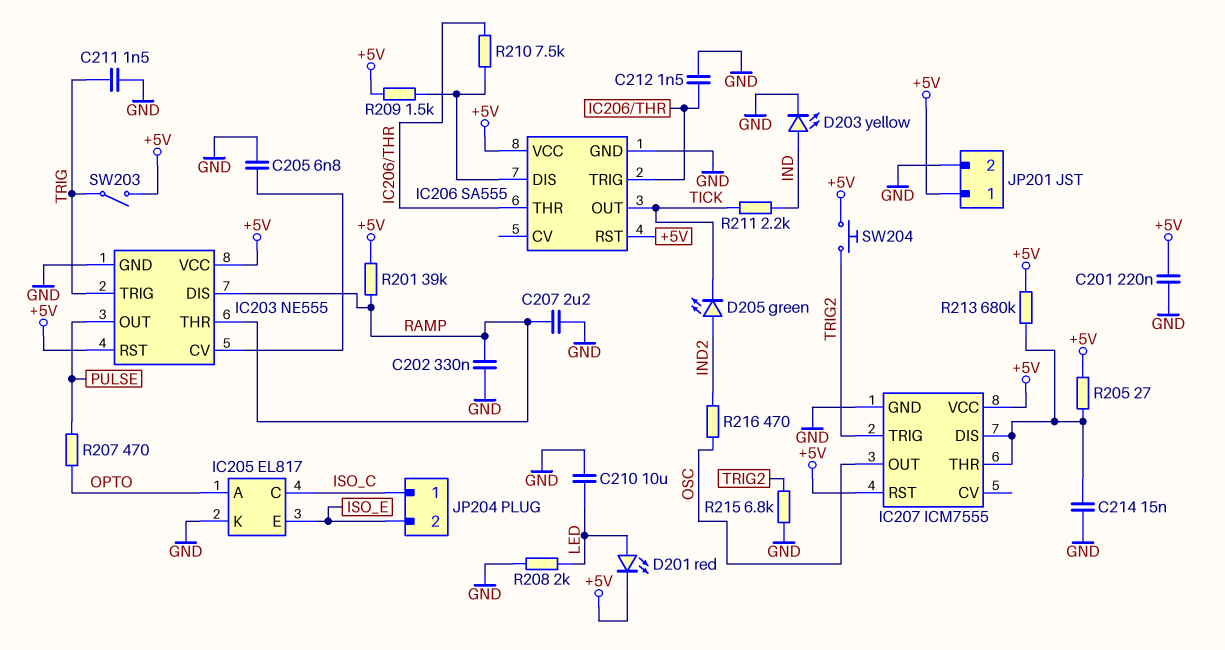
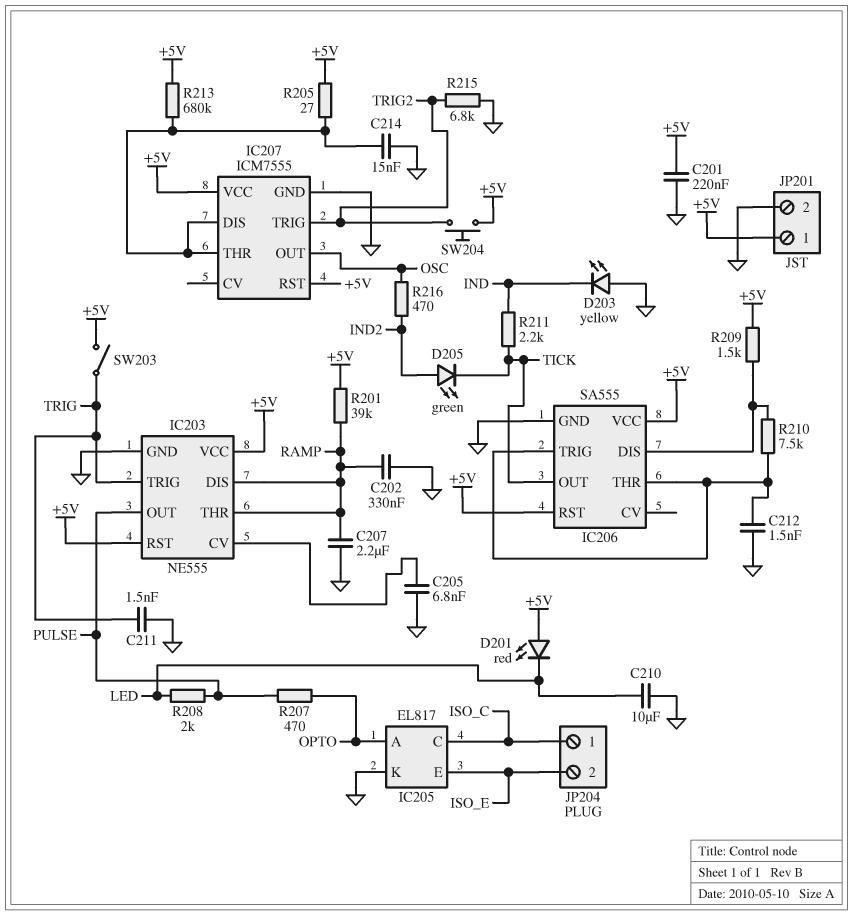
D201: LED red (A LED, K +5V) -> LED red (A +5V, K LED)
D203: LED yellow (A IND, K GND) -> LED yellow (A GND, K IND)
R208: 2k (GND, LED) -> 2k (LED, PULSE)

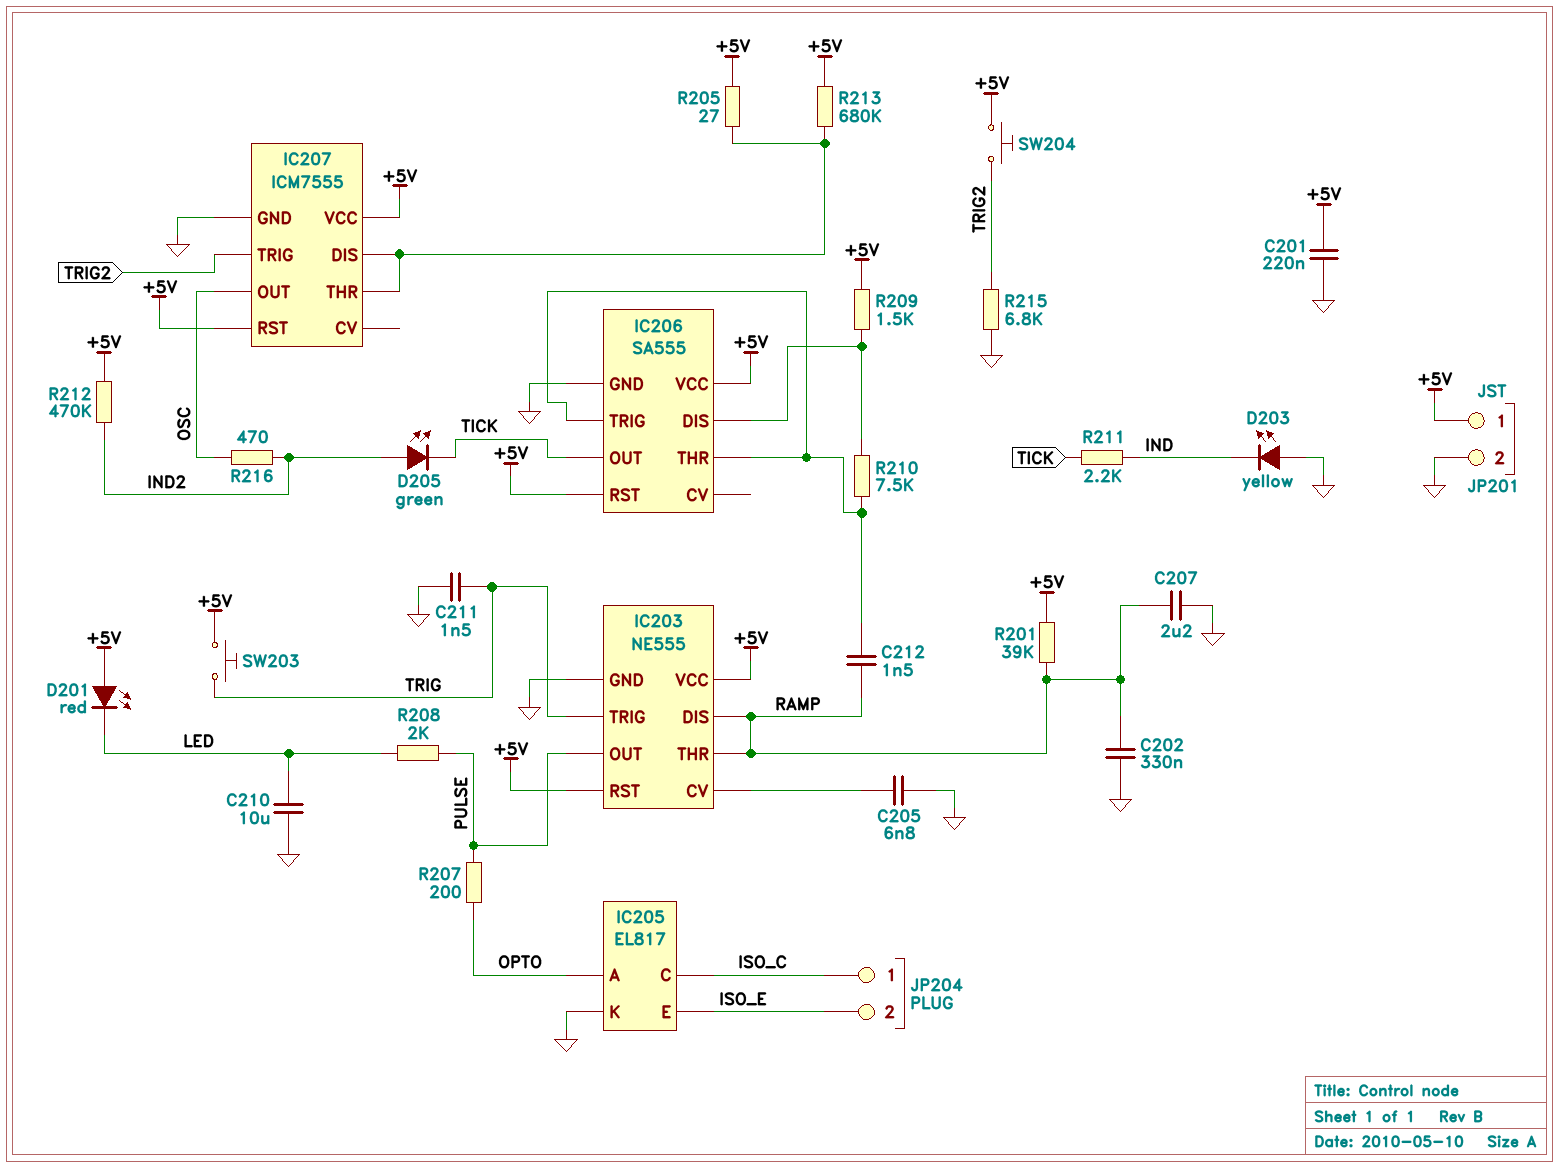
C212: 1.5nF (GND, IC206/THR) -> 1.5nF (IC206/THR, RAMP)
C214: 15nF (GND, IC207/DIS) -> none
R207: 470 (OPTO, PULSE) -> 200 (OPTO, PULSE)
R212: none -> 470k (+5V, IND2)
SW203: switch (+5V, TRIG) -> button (+5V, TRIG)

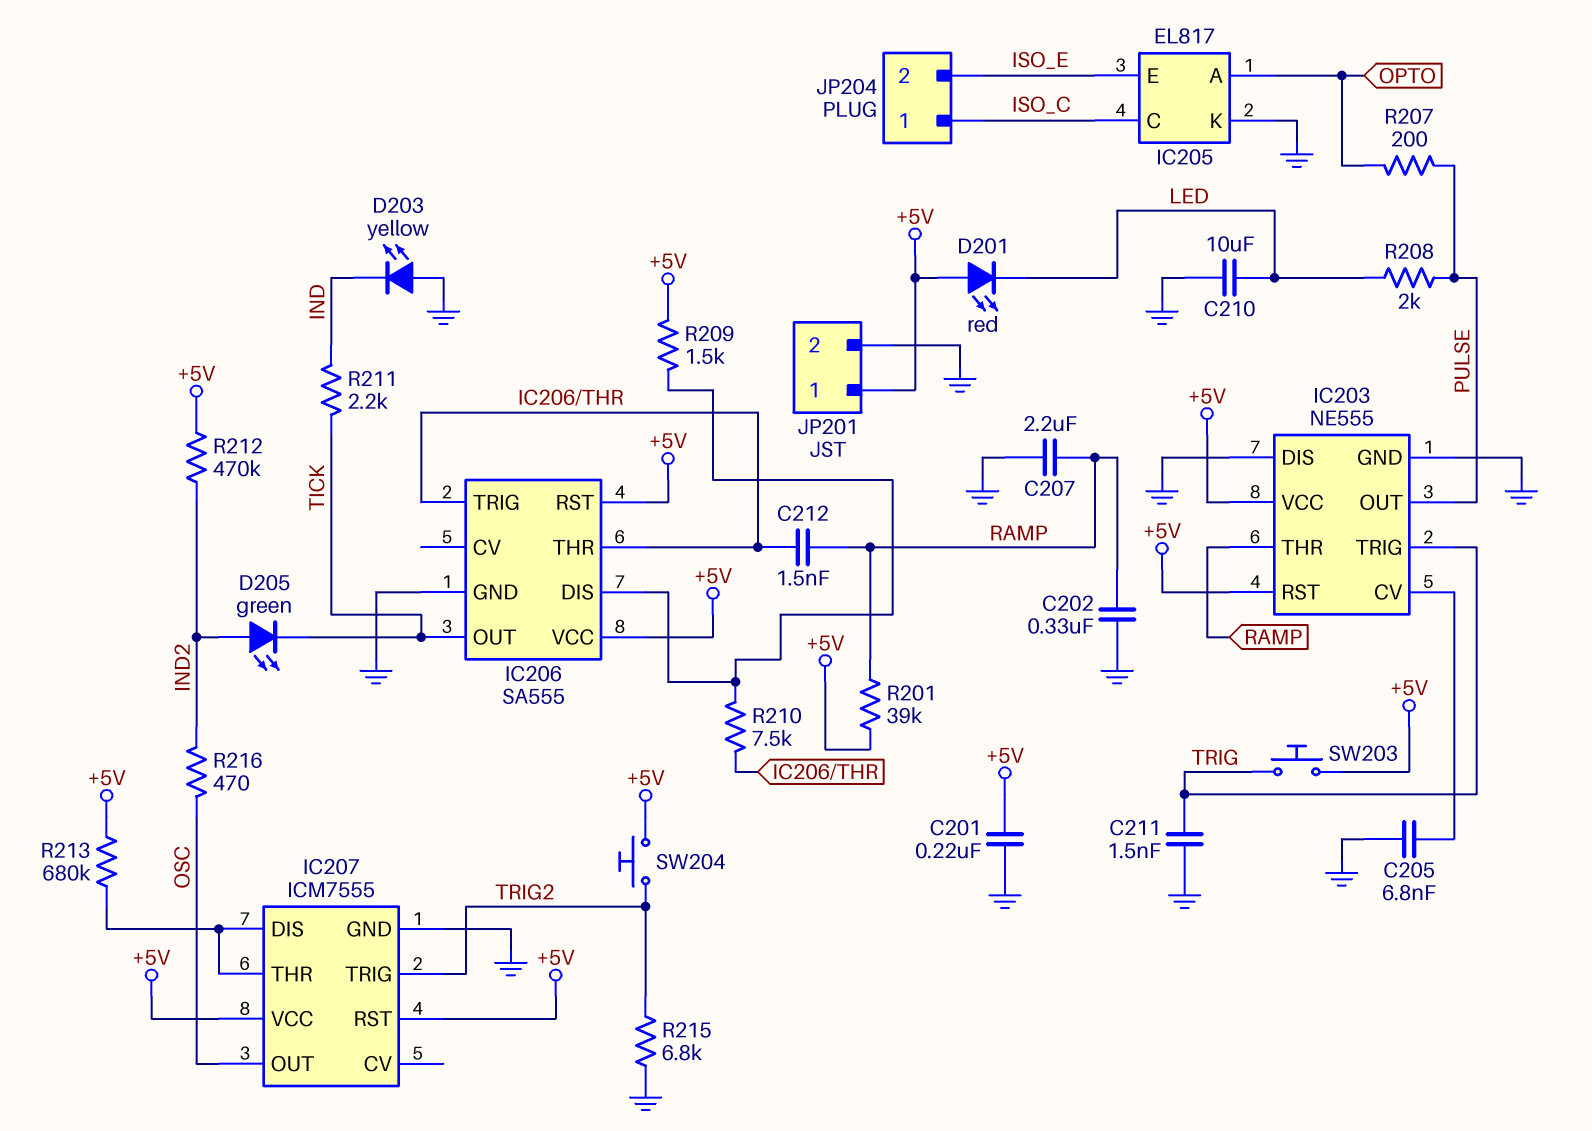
IC203 pin DIS: RAMP -> GND
R205: 27 (+5V, IC207/DIS) -> none

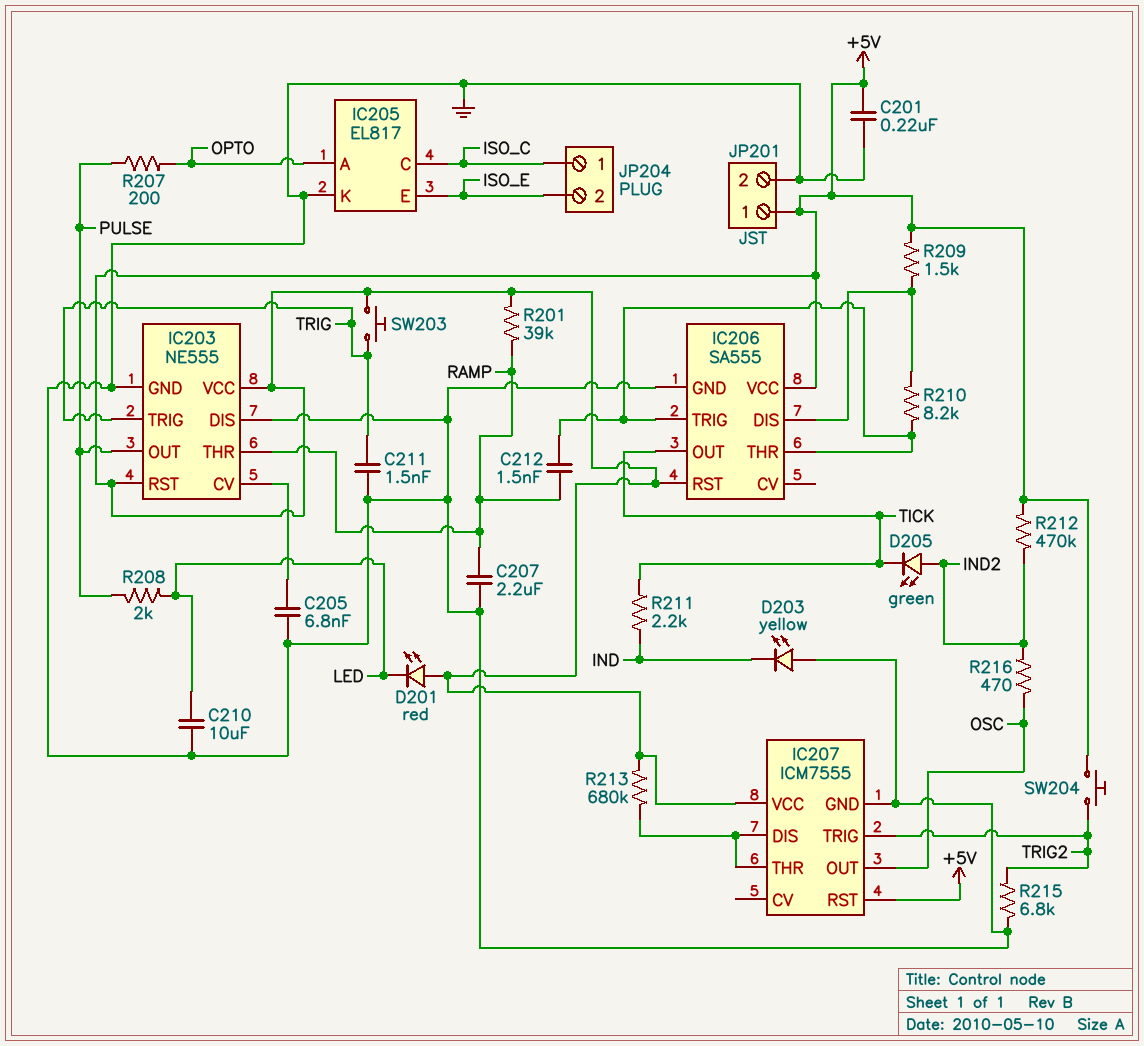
C202: 330nF (GND, RAMP) -> none
R210: 7.5k (IC206/DIS, IC206/THR) -> 8.2k (IC206/DIS, IC206/THR)

